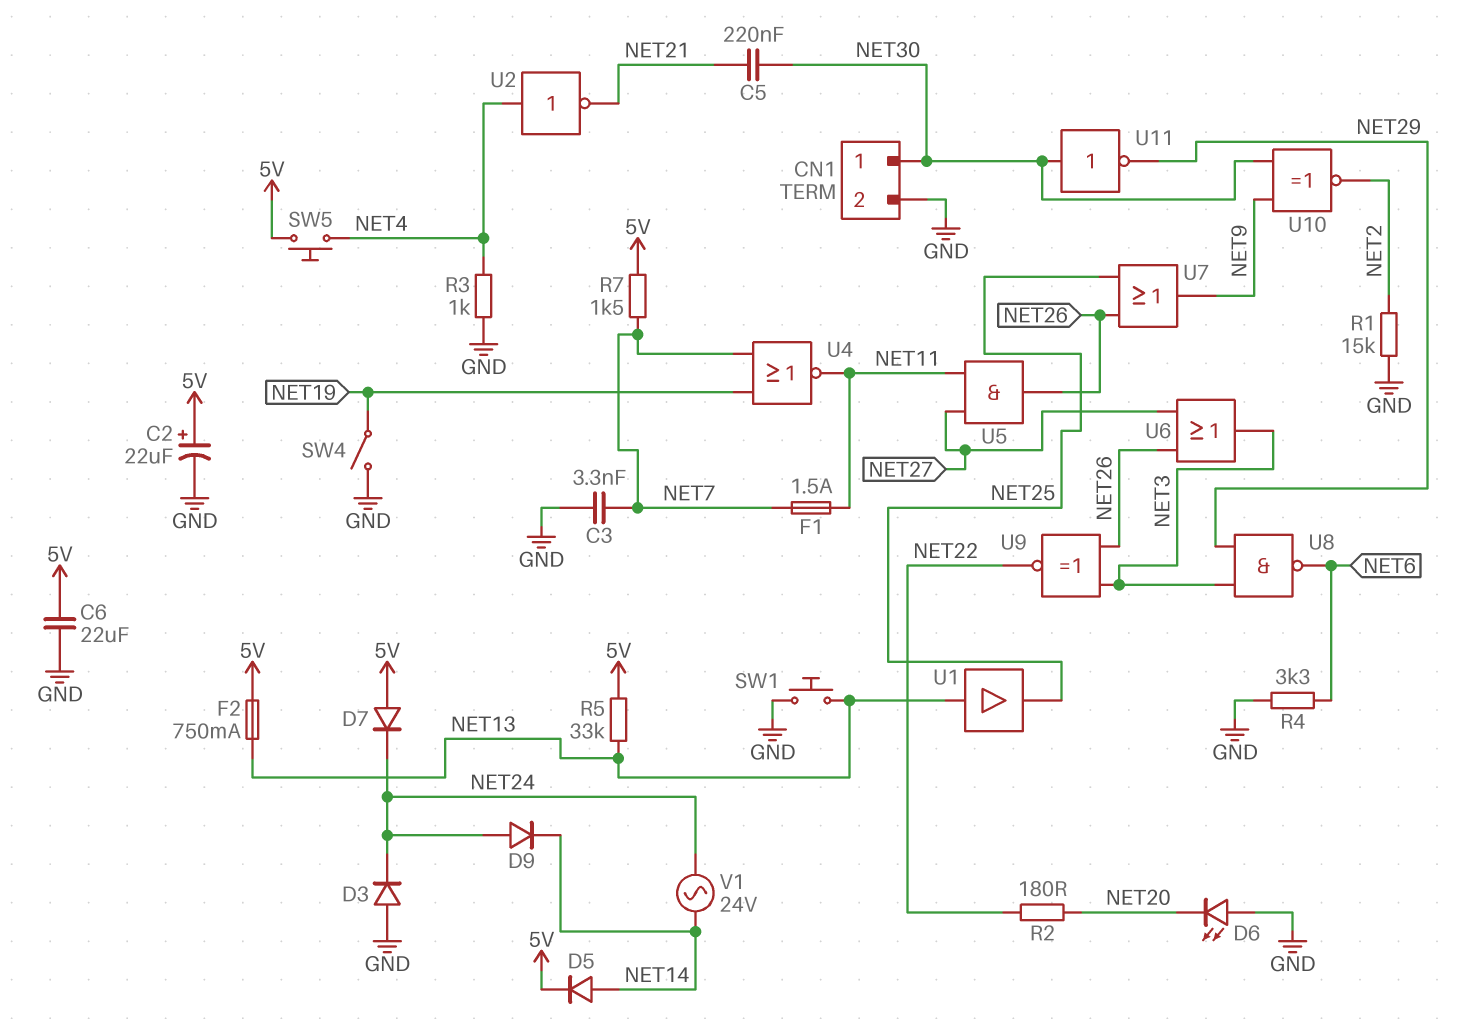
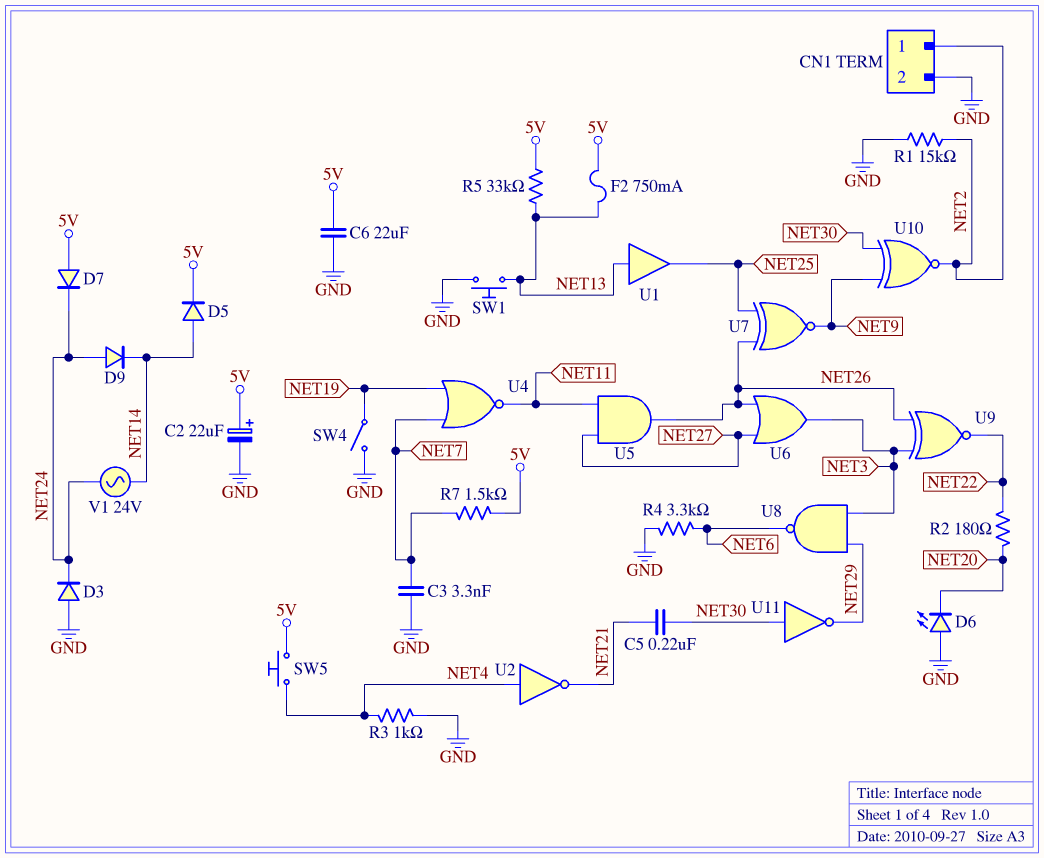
CN1 pin 1: NET30 -> NET2
F1: 1.5A (NET7, NET11) -> none
U7: OR (in NET25, in NET26, out NET9) -> XNOR (in NET25, in NET26, out NET9)

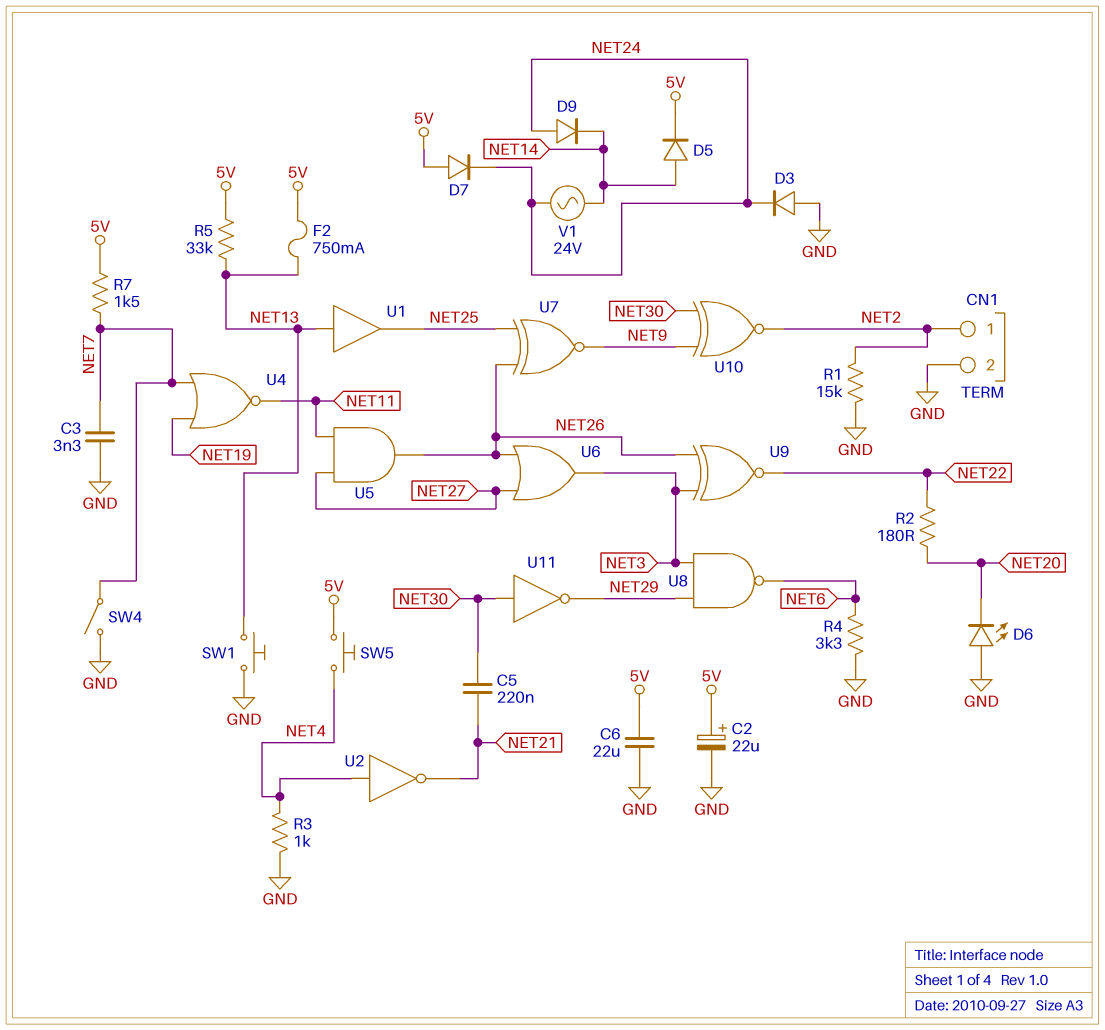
SW4: switch (GND, NET19) -> switch (GND, NET7)

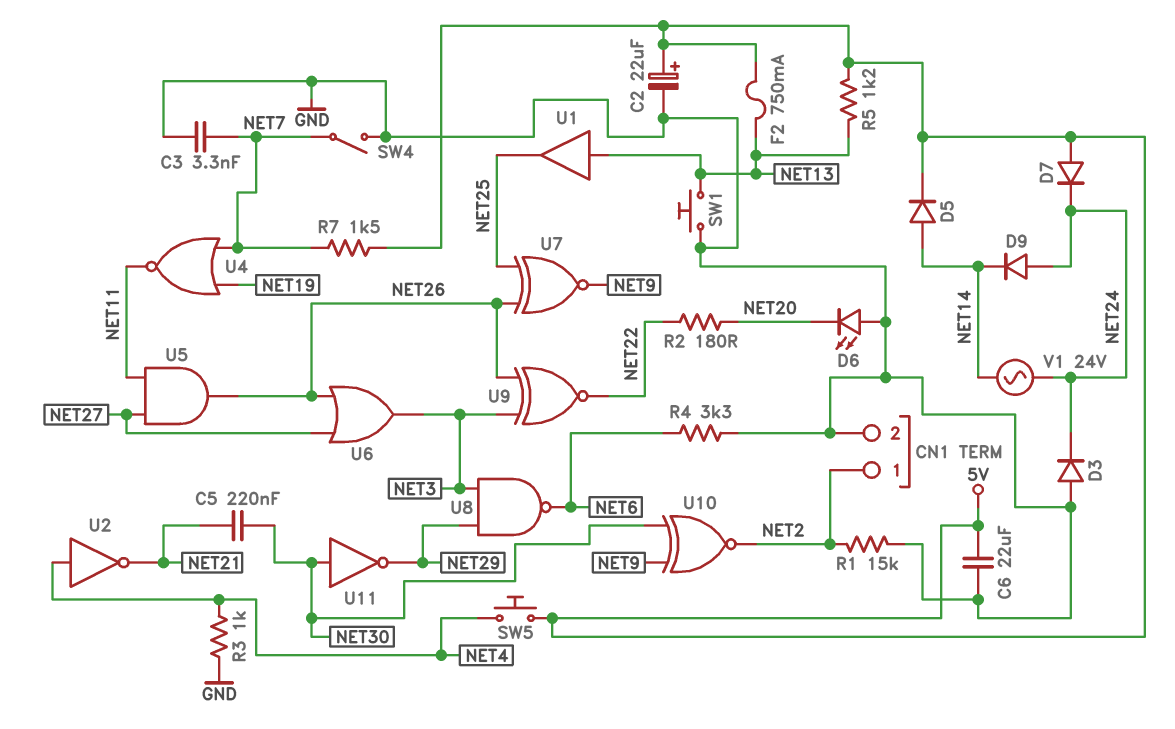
R5: 33k (5V, NET13) -> 1.2k (5V, NET13)

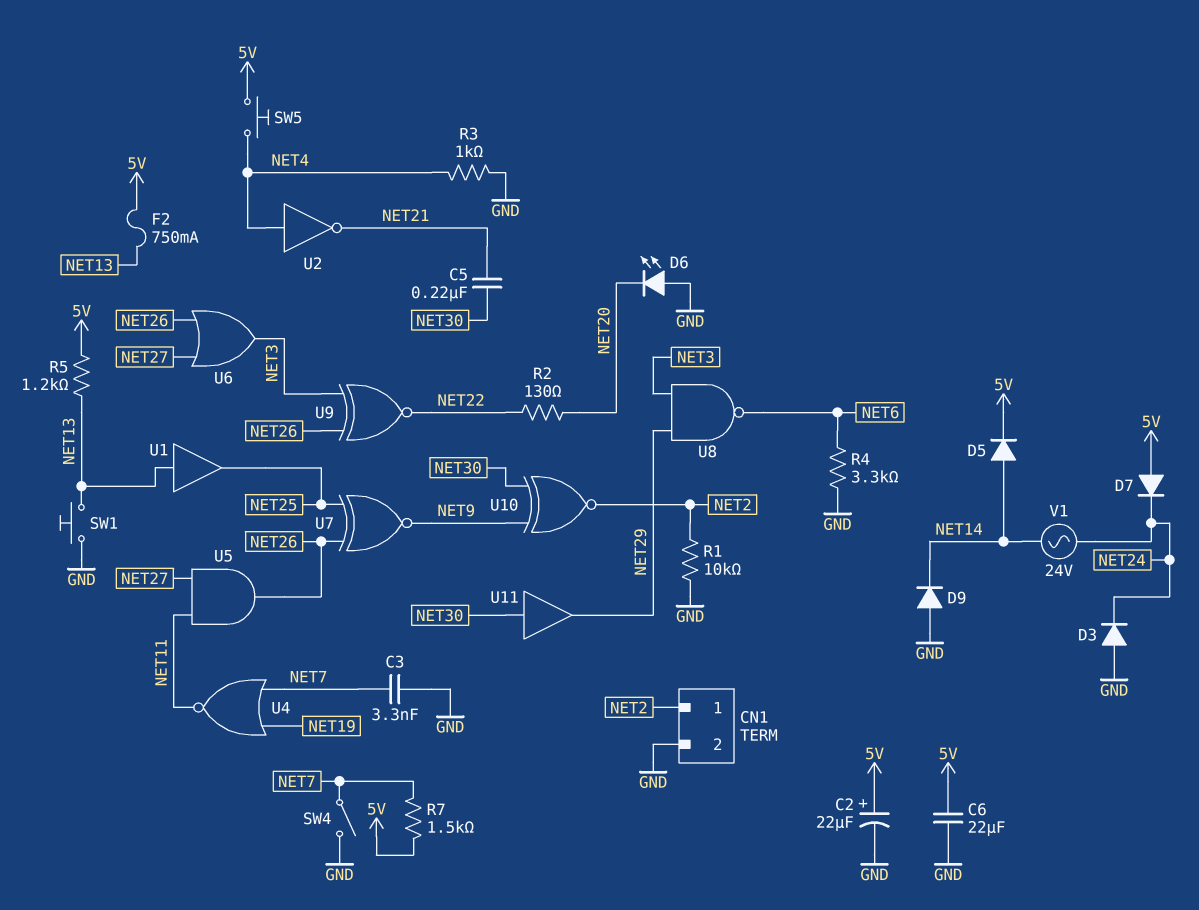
D9: diode (A NET24, K NET14) -> diode (A GND, K NET14)
R1: 15k (GND, NET2) -> 10k (GND, NET2)
R2: 180 (NET20, NET22) -> 130 (NET20, NET22)
U11: NOT (in NET30, out NET29) -> buffer (in NET30, out NET29)

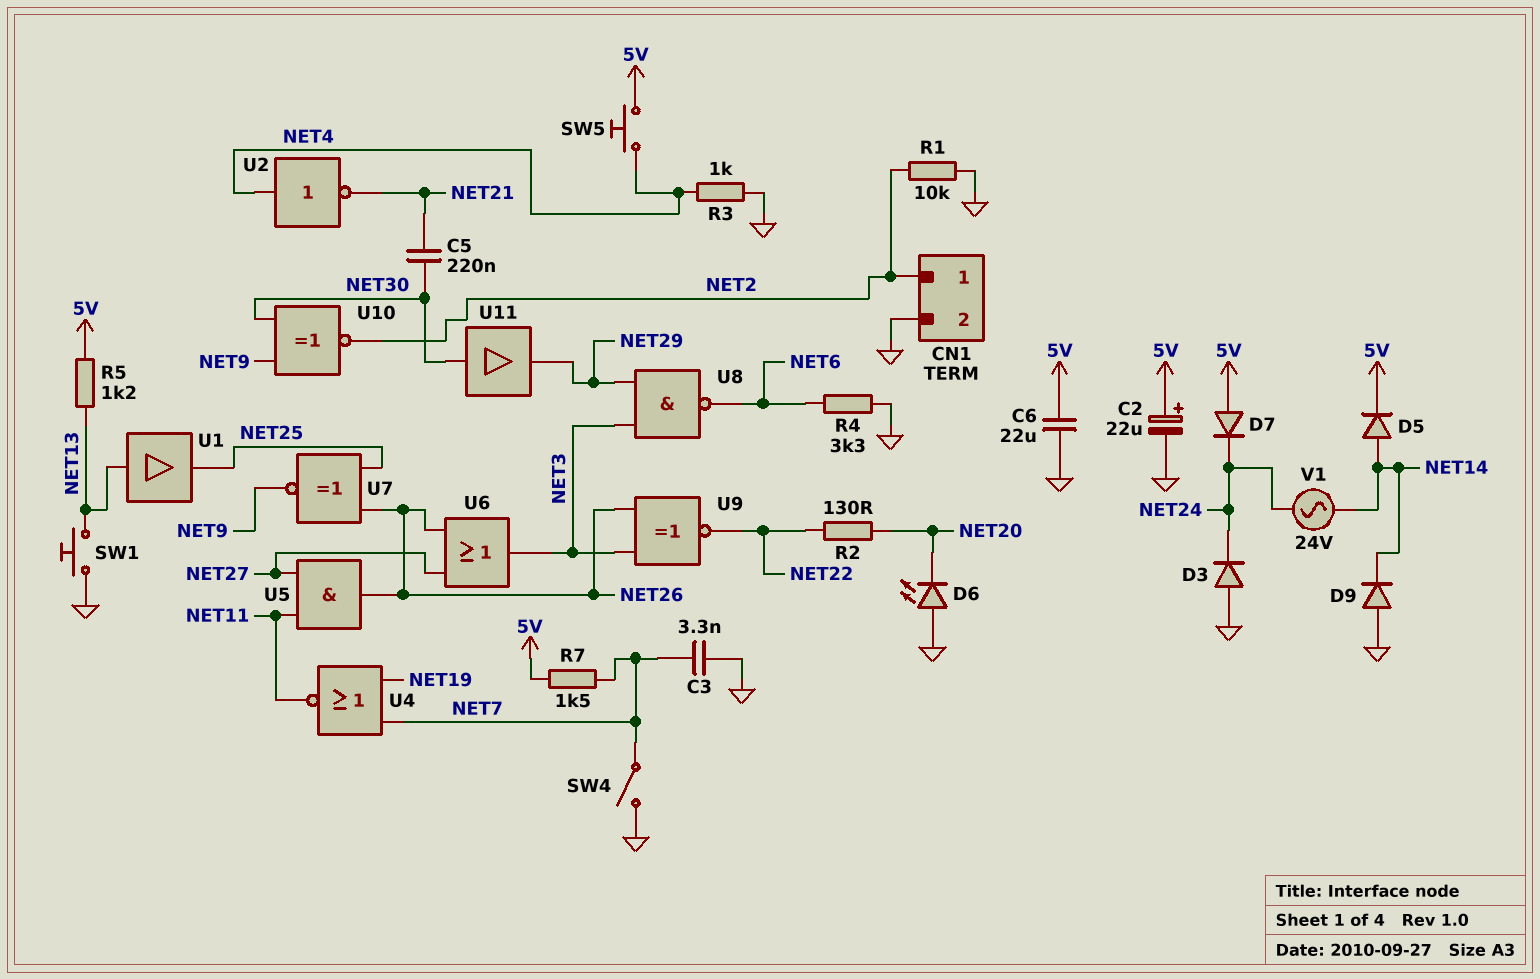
F2: 750mA (5V, NET13) -> none

